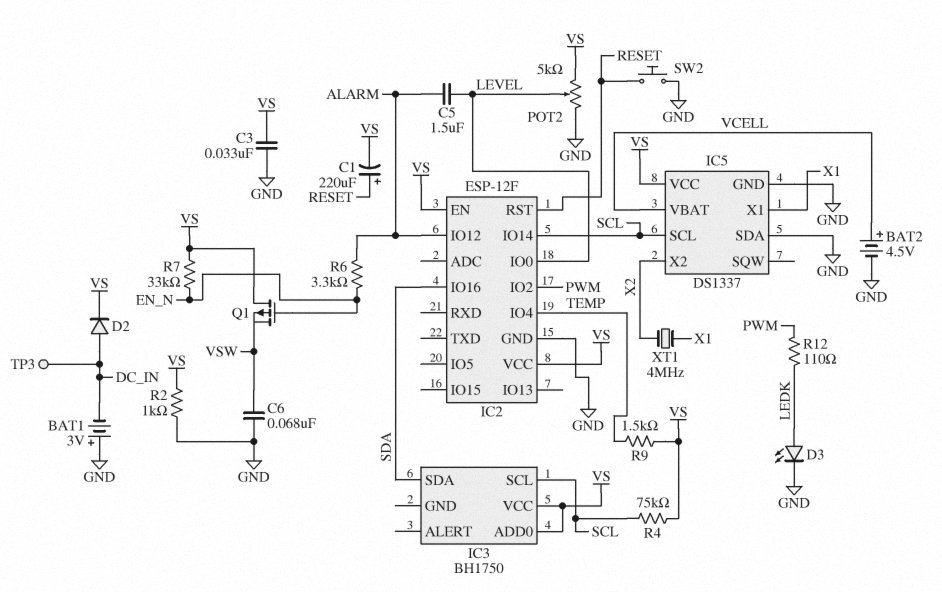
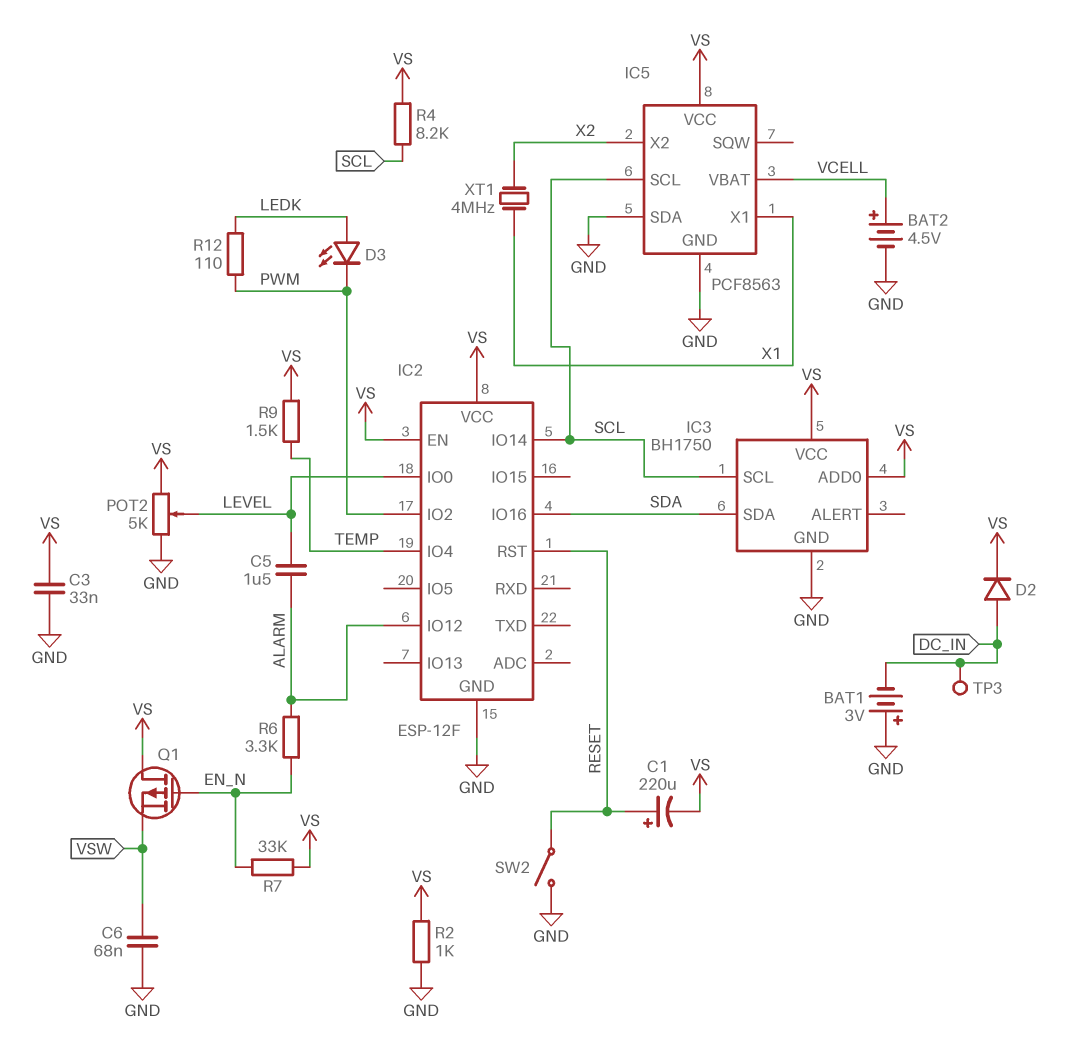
D3: LED (A LEDK, K GND) -> LED (A LEDK, K PWM)
IC3 pin GND: none -> GND
IC5: DS1337 -> PCF8563
R4: 75k (SCL, VS) -> 8.2k (SCL, VS)
SW2: button (GND, RESET) -> switch (GND, RESET)

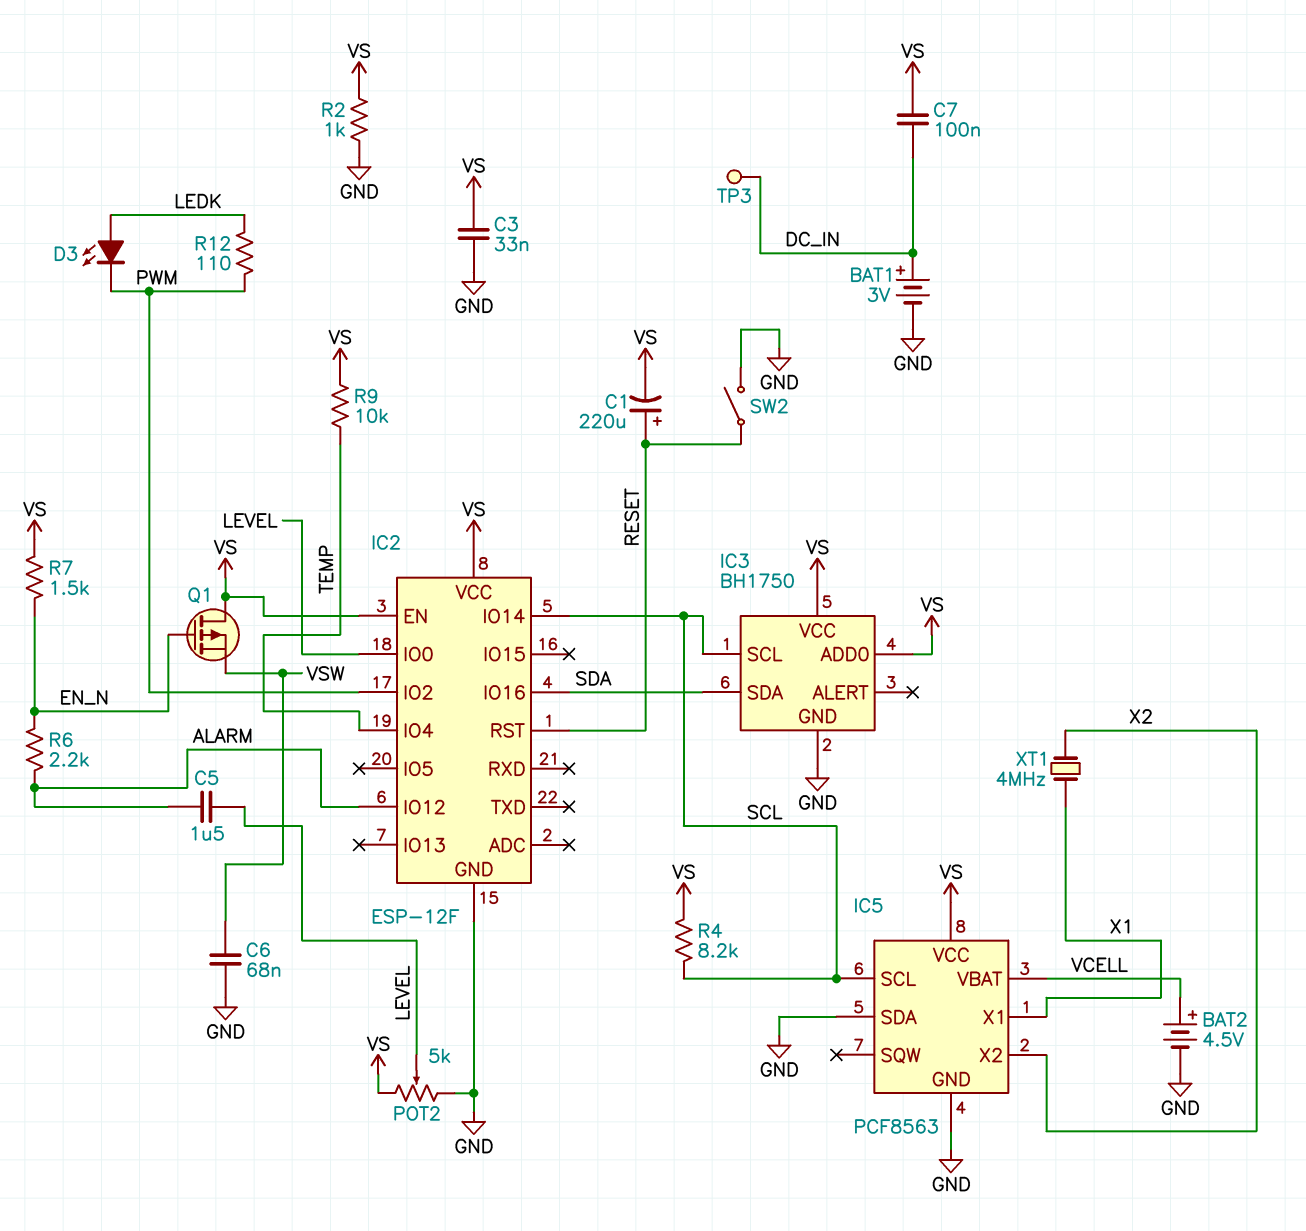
BAT1: 3V (plus GND, minus DC_IN) -> 3V (plus DC_IN, minus GND)
C7: none -> 100nF (DC_IN, VS)
D2: diode (A DC_IN, K VS) -> none
R6: 3.3k (ALARM, EN_N) -> 2.2k (ALARM, EN_N)
R7: 33k (EN_N, VS) -> 1.5k (EN_N, VS)
R9: 1.5k (TEMP, VS) -> 10k (TEMP, VS)

